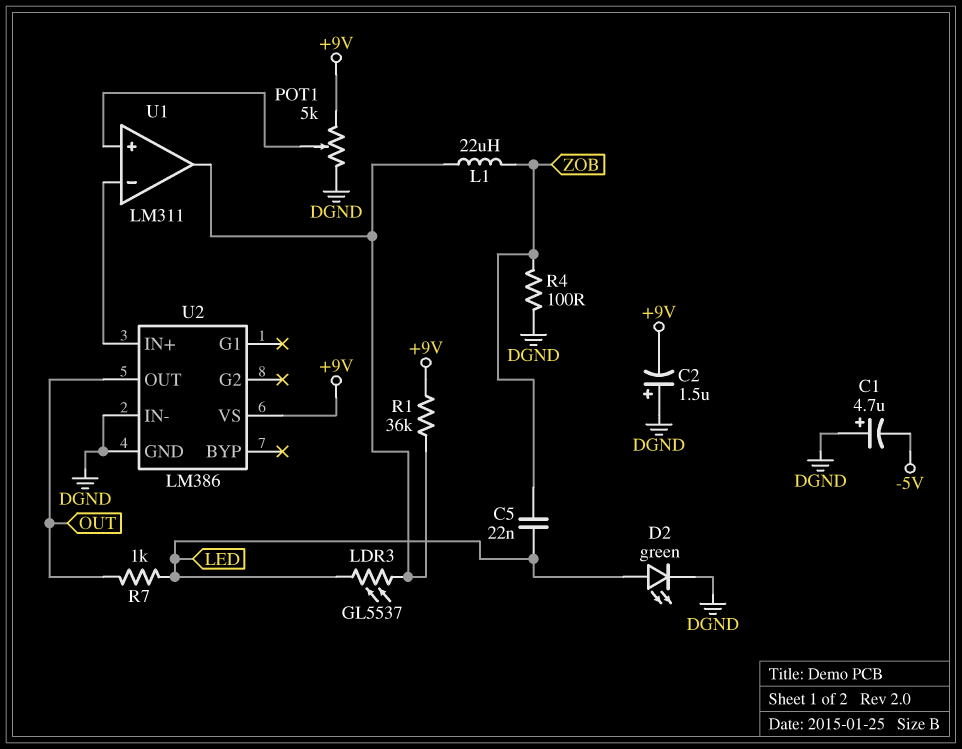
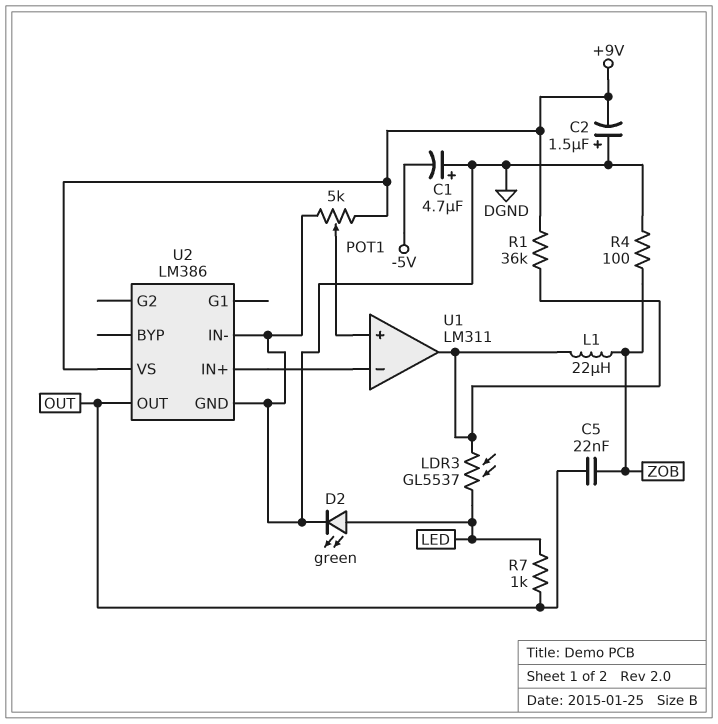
C5: 22nF (LED, ZOB) -> 22nF (OUT, ZOB)

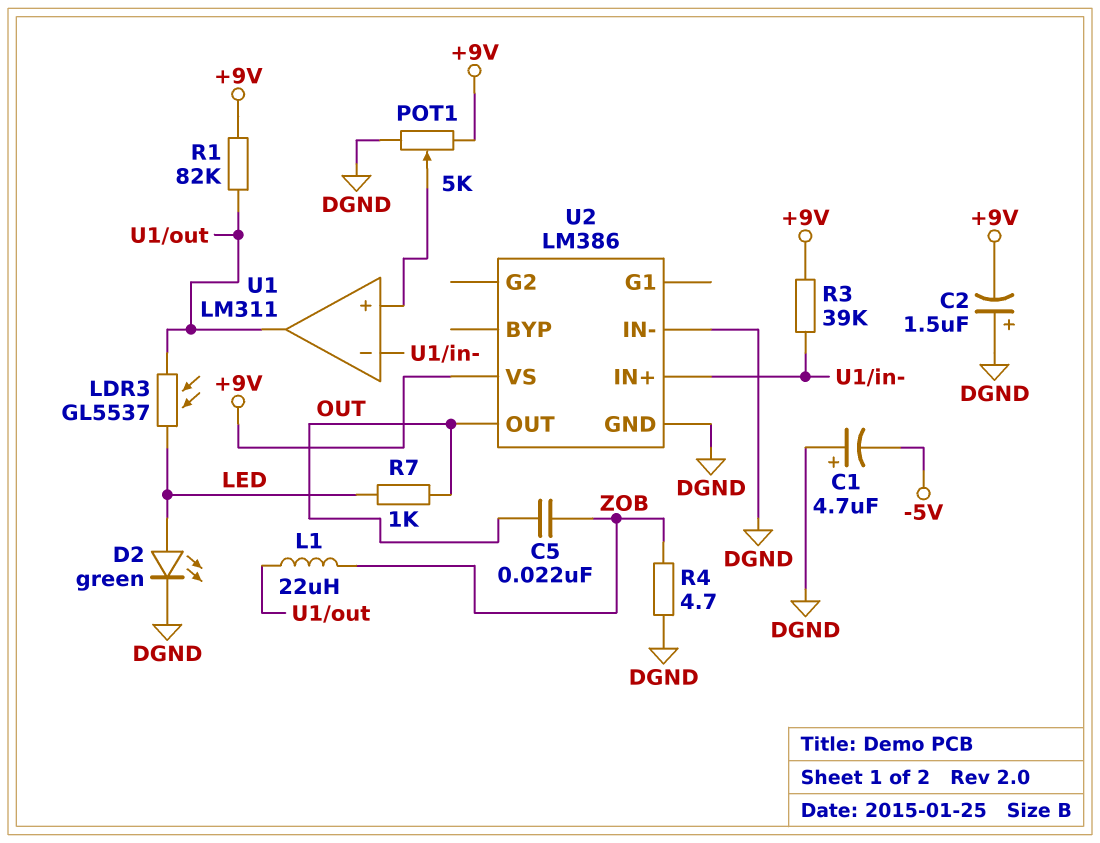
R1: 36k (+9V, U1/out) -> 82k (+9V, U1/out)
R3: none -> 39k (+9V, U1/in-)
R4: 100 (DGND, ZOB) -> 4.7 (DGND, ZOB)

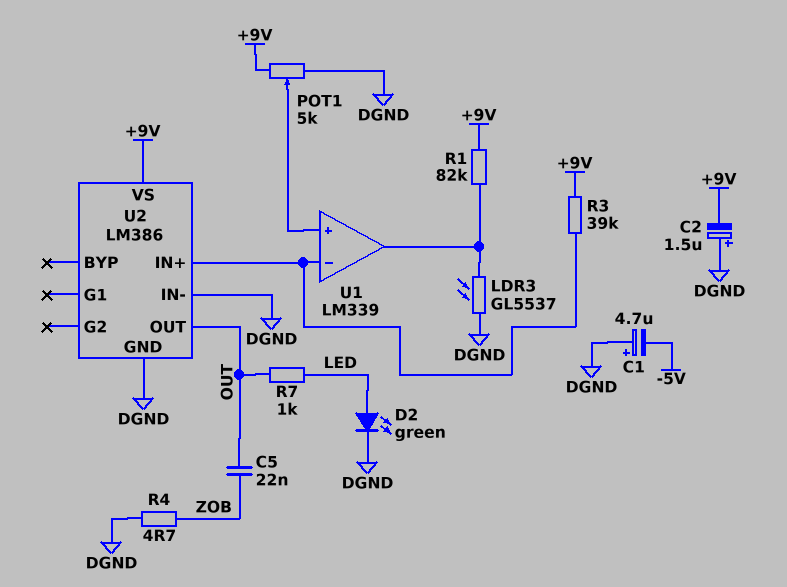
L1: 22uH (U1/out, ZOB) -> none
LDR3: GL5537 (LED, U1/out) -> GL5537 (DGND, U1/out)
U1: LM311 -> LM339

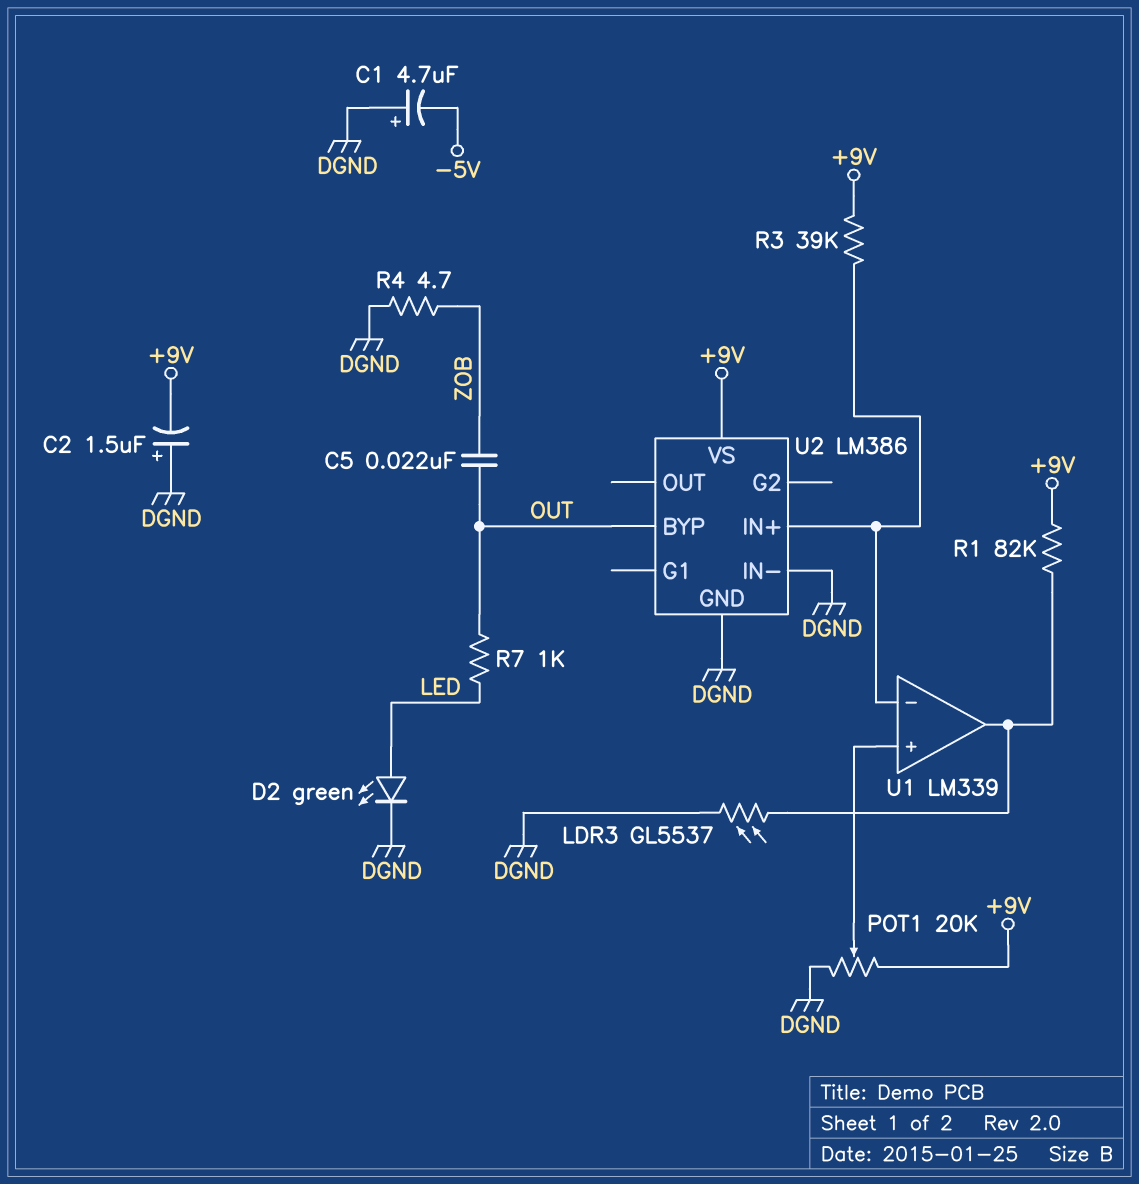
POT1: 5k (+9V, DGND, wiper U1/in+) -> 20k (+9V, DGND, wiper U1/in+)
U2 pin BYP: none -> OUT
U2 pin OUT: OUT -> none

